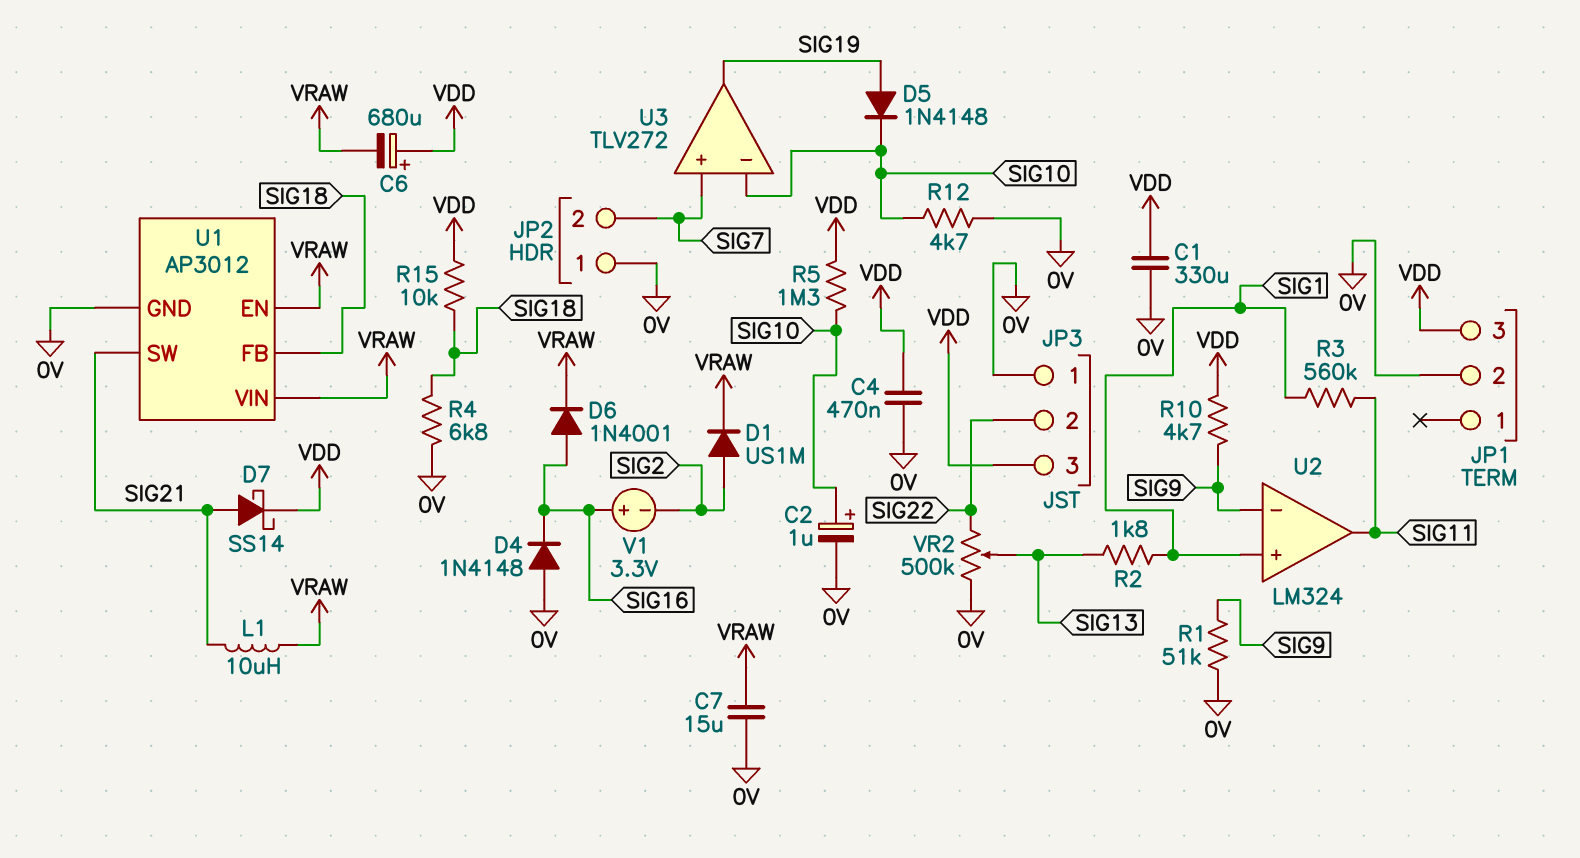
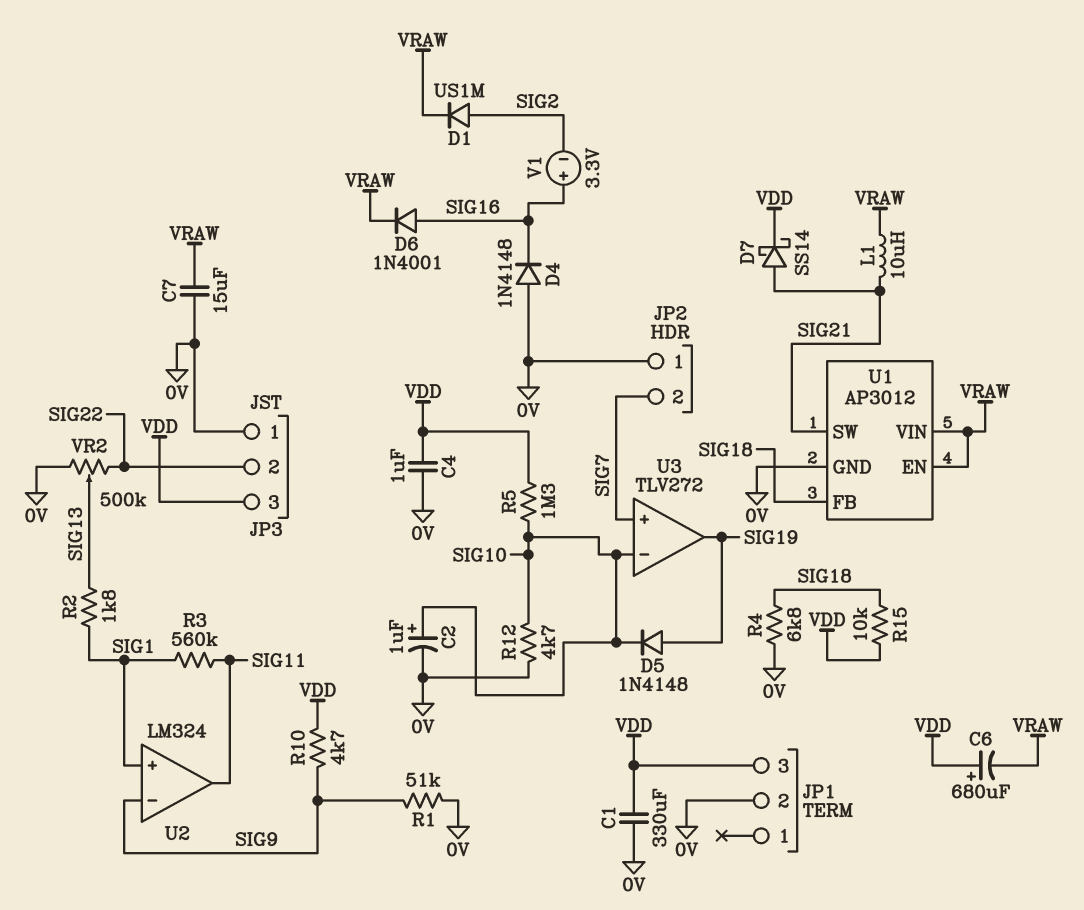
C4: 470nF (0V, VDD) -> 1uF (0V, VDD)

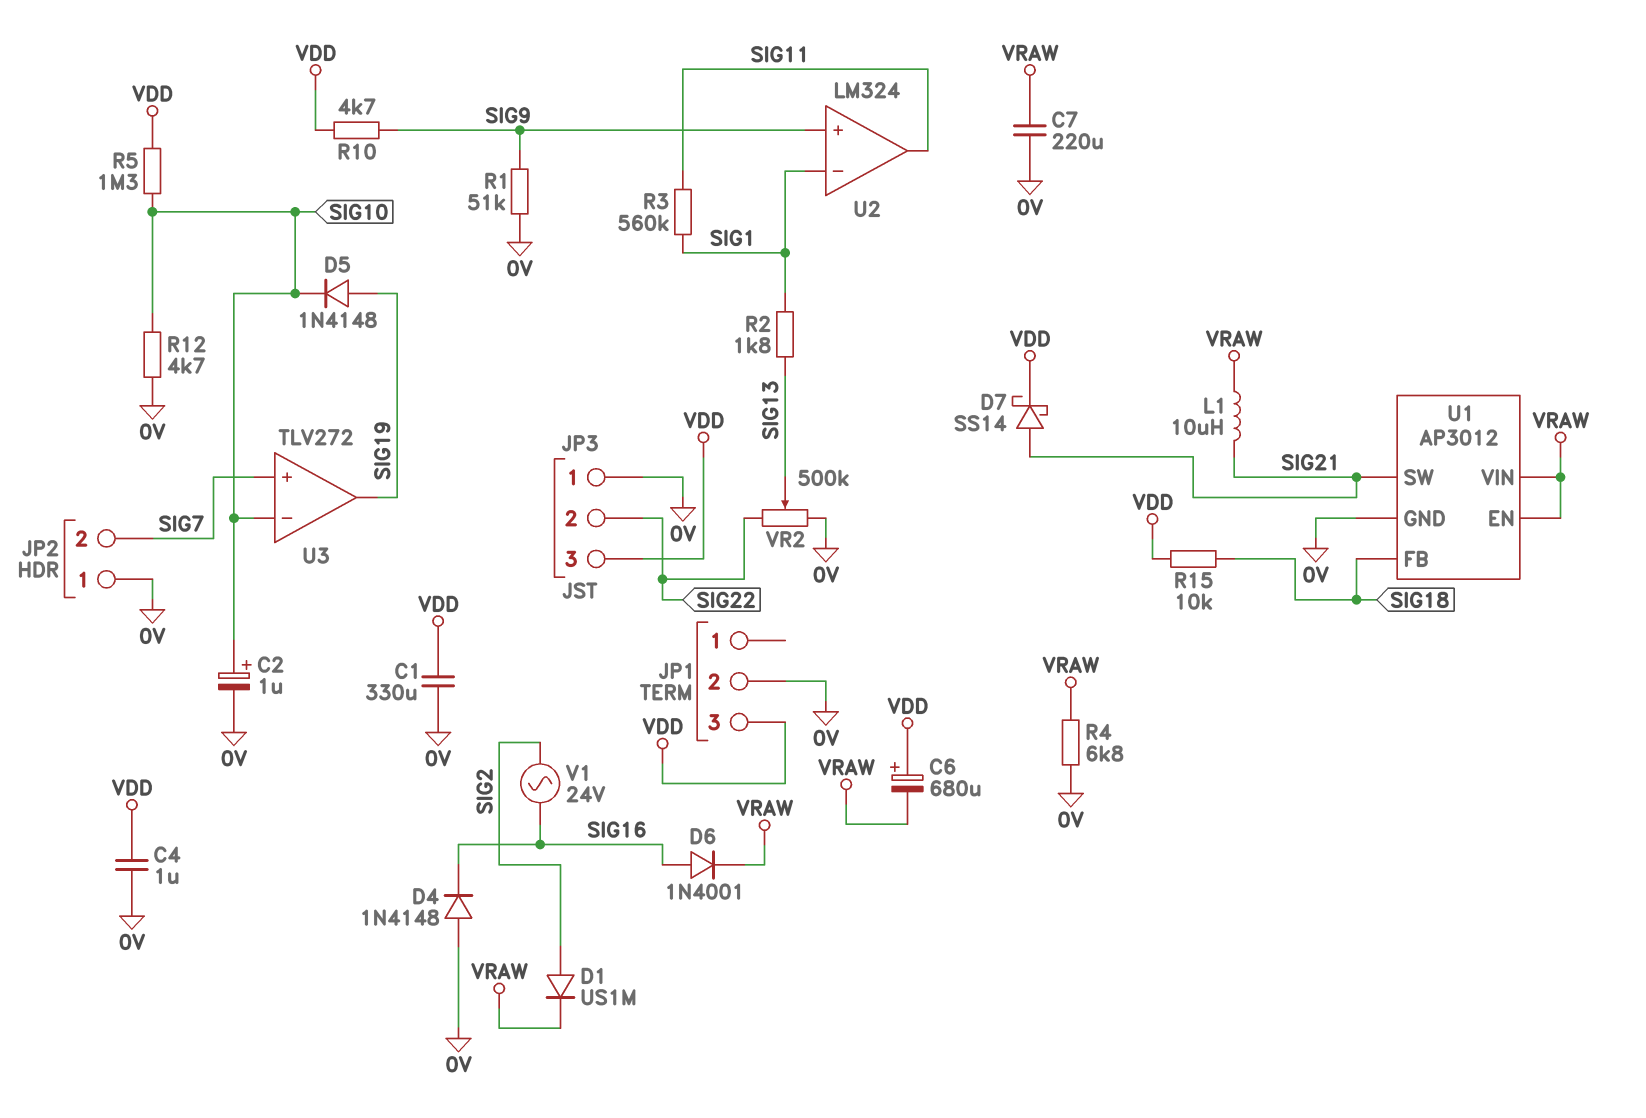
C7: 15uF (0V, VRAW) -> 220uF (0V, VRAW)
R4: 6.8k (0V, SIG18) -> 6.8k (0V, VRAW)
U2 pin in+: SIG1 -> SIG9
U2 pin in-: SIG9 -> SIG1
V1: 3.3V (plus SIG16, minus SIG2) -> AC 24V (SIG2, SIG16)

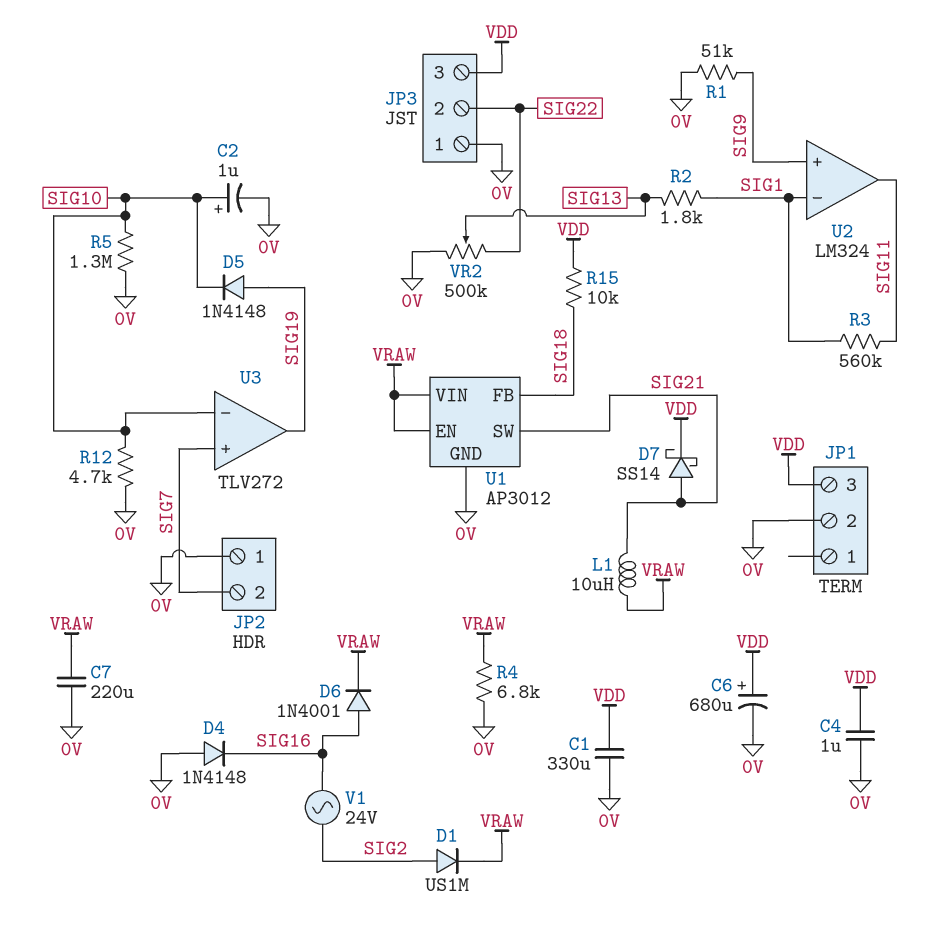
C6: 680uF (plus VDD, minus VRAW) -> 680uF (plus VDD, minus 0V)
R5: 1.3M (SIG10, VDD) -> 1.3M (0V, SIG10)
R10: 4.7k (SIG9, VDD) -> none

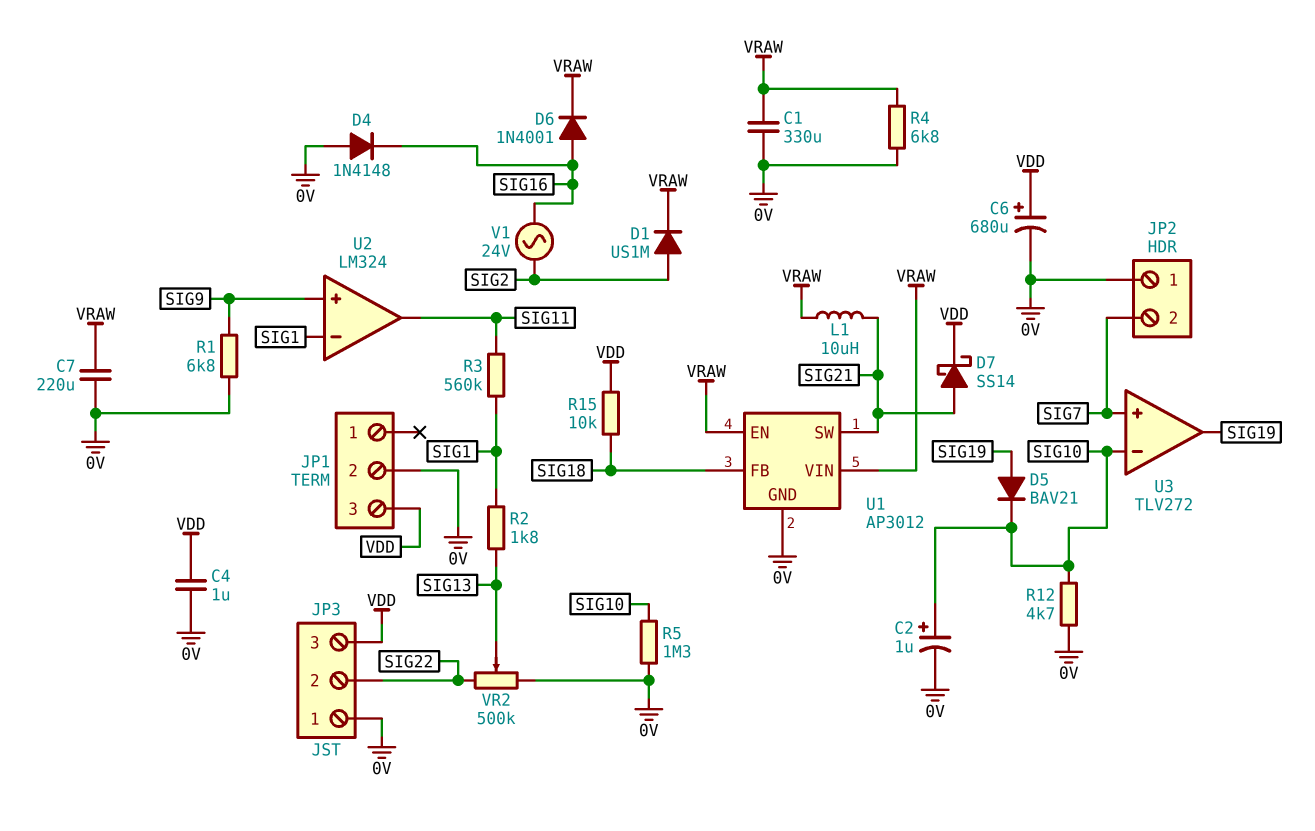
C1: 330uF (0V, VDD) -> 330uF (0V, VRAW)
D5: diode 1N4148 (A SIG19, K SIG10) -> diode BAV21 (A SIG19, K SIG10)
R1: 51k (0V, SIG9) -> 6.8k (0V, SIG9)

